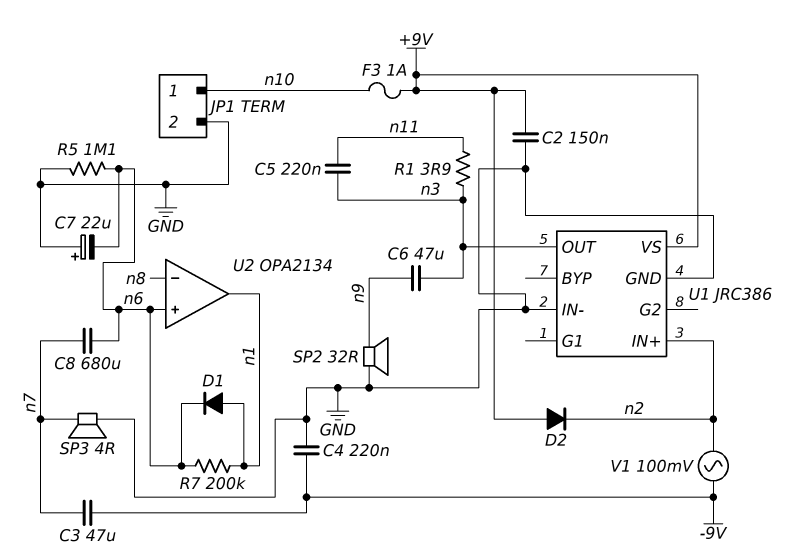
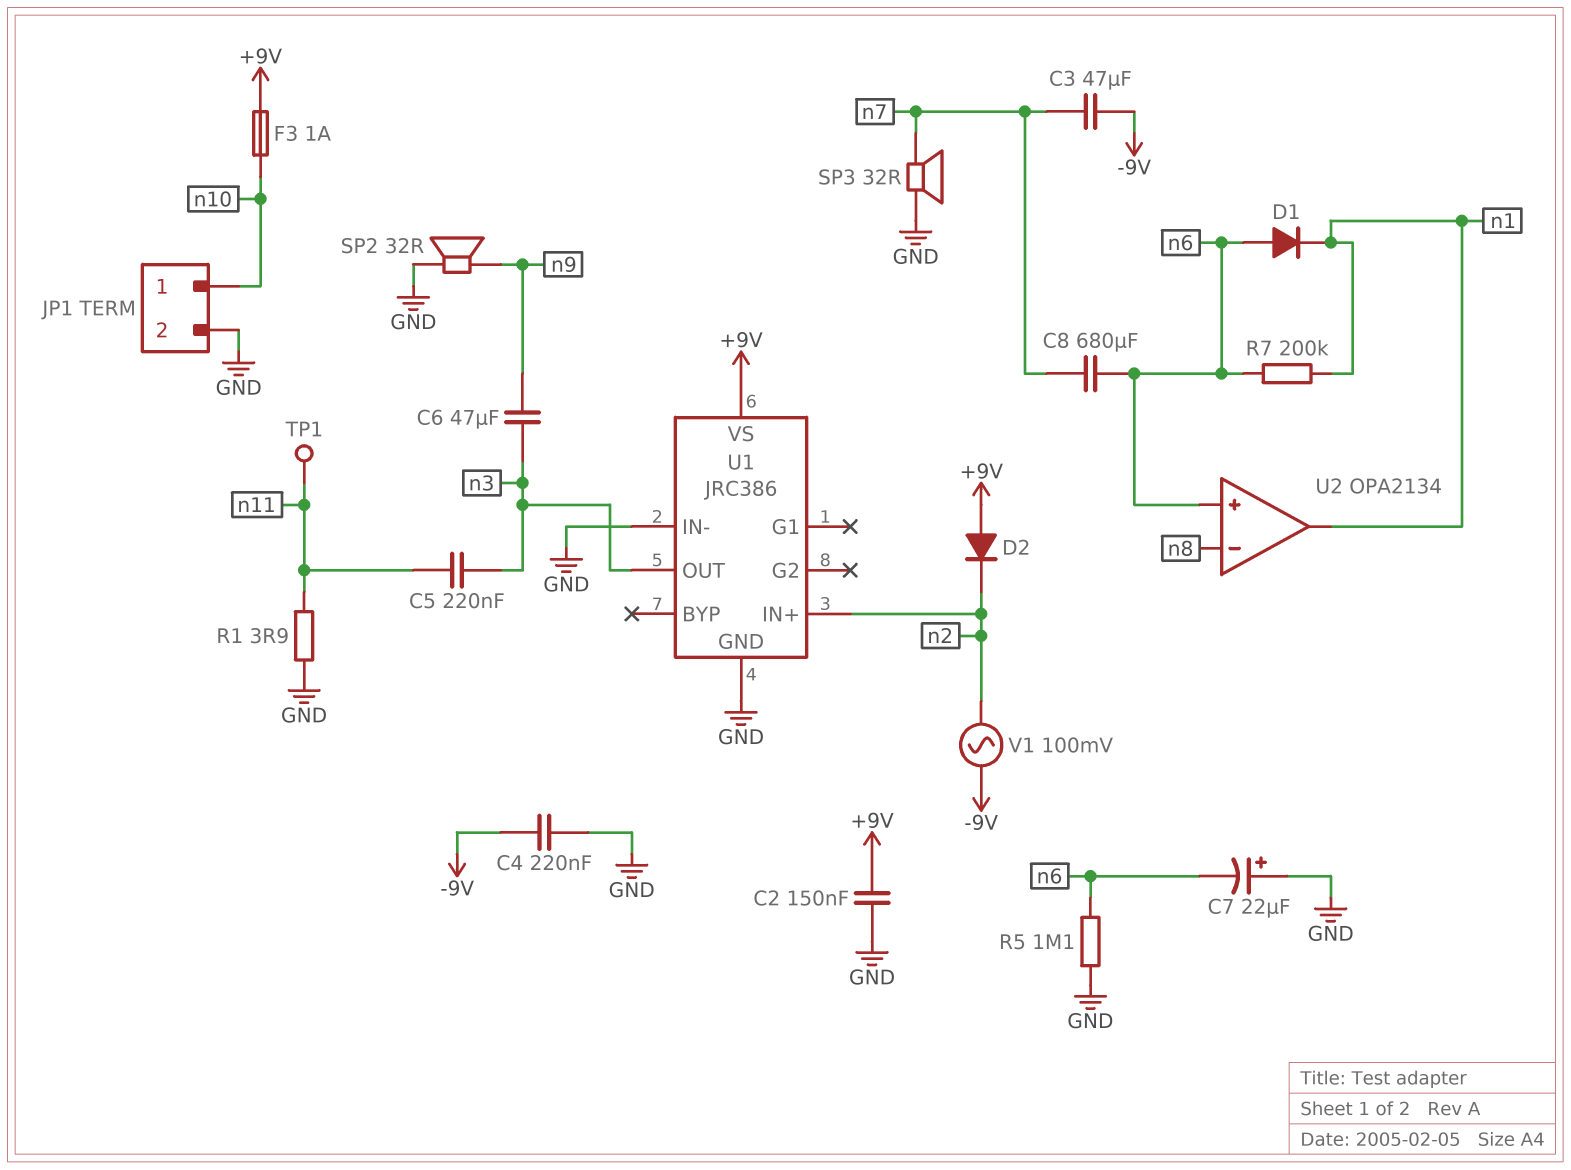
D1: diode (A n1, K n6) -> diode (A n6, K n1)
R1: 3.9 (n3, n11) -> 3.9 (GND, n11)
SP3: speaker 4R (GND, n7) -> speaker 32R (GND, n7)
TP1: none -> test point (n11)

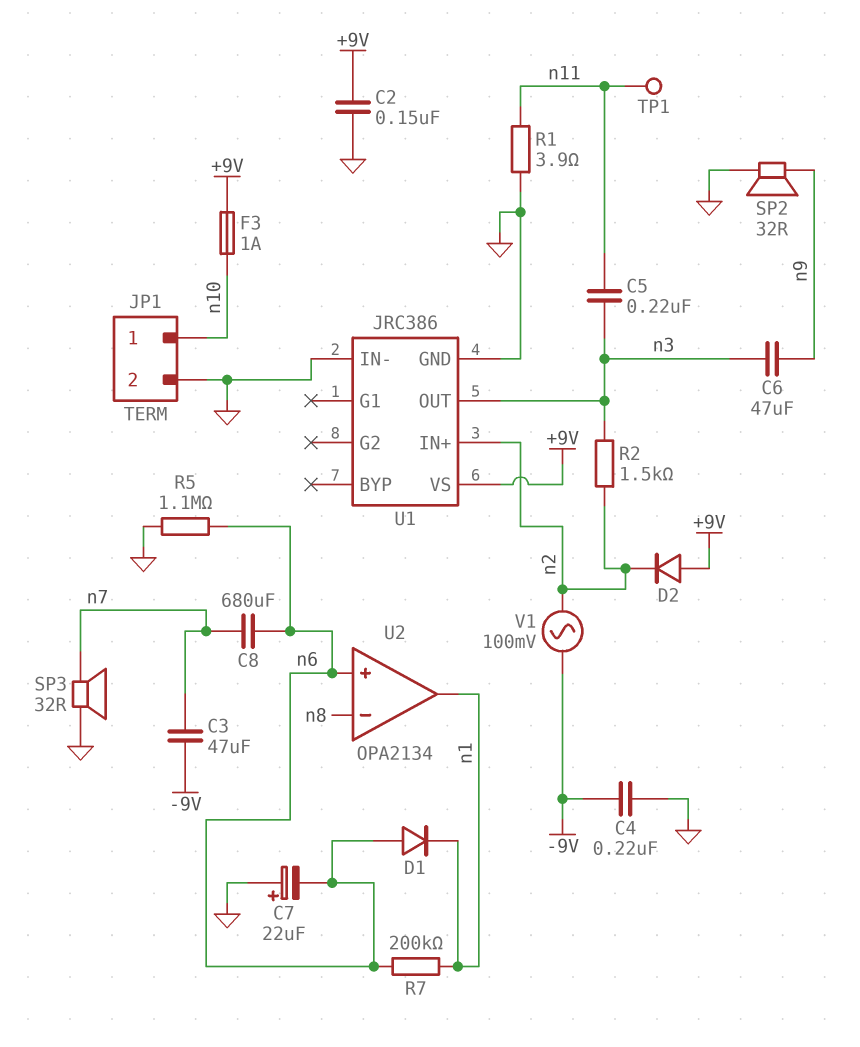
R2: none -> 1.5k (n2, n3)

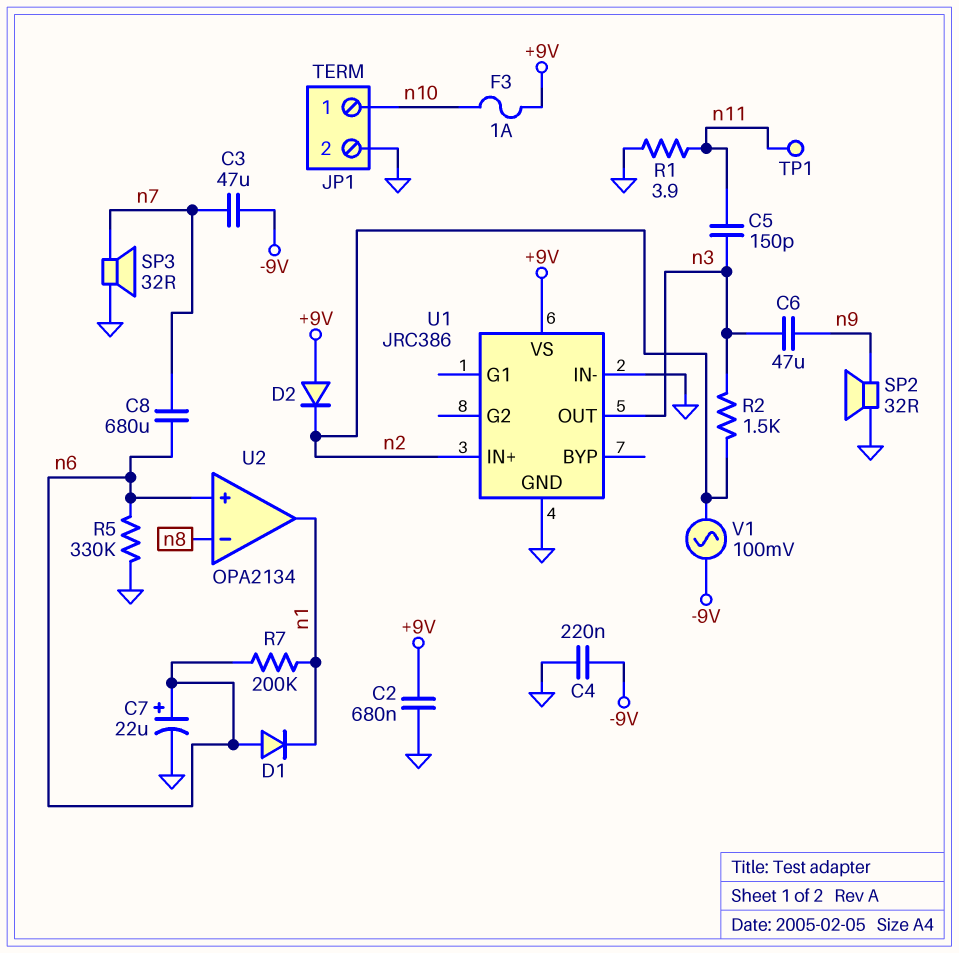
C2: 150nF (+9V, GND) -> 680nF (+9V, GND)
C5: 220nF (n3, n11) -> 150pF (n3, n11)
C7: 22uF (plus GND, minus n6) -> 22uF (plus n6, minus GND)
R5: 1.1M (GND, n6) -> 330k (GND, n6)

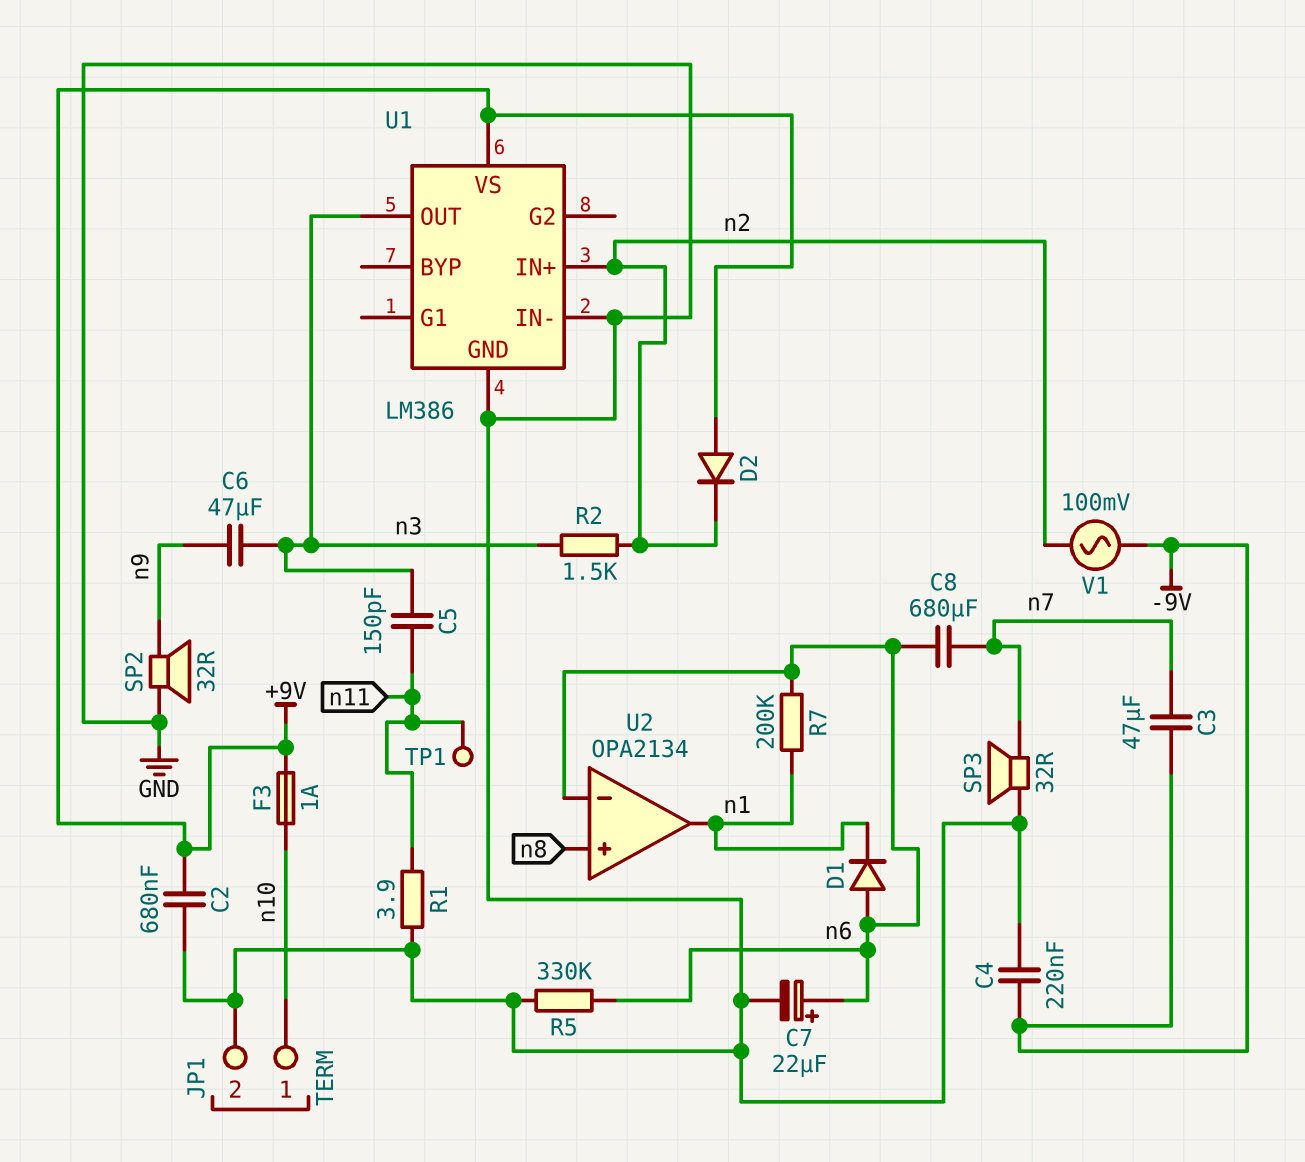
U1: JRC386 -> LM386
U2 pin in+: n6 -> n8
U2 pin in-: n8 -> n6

